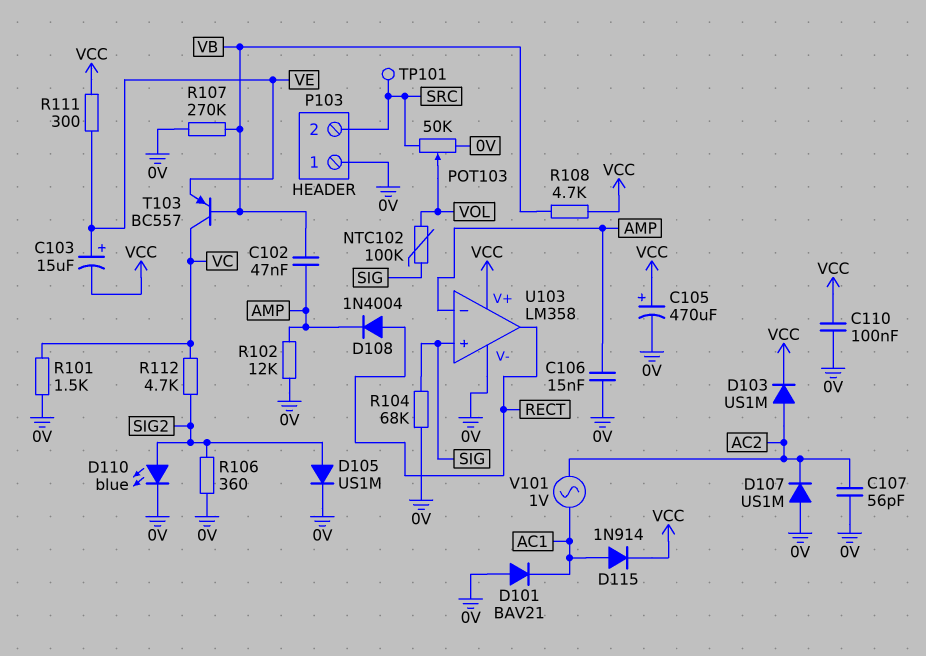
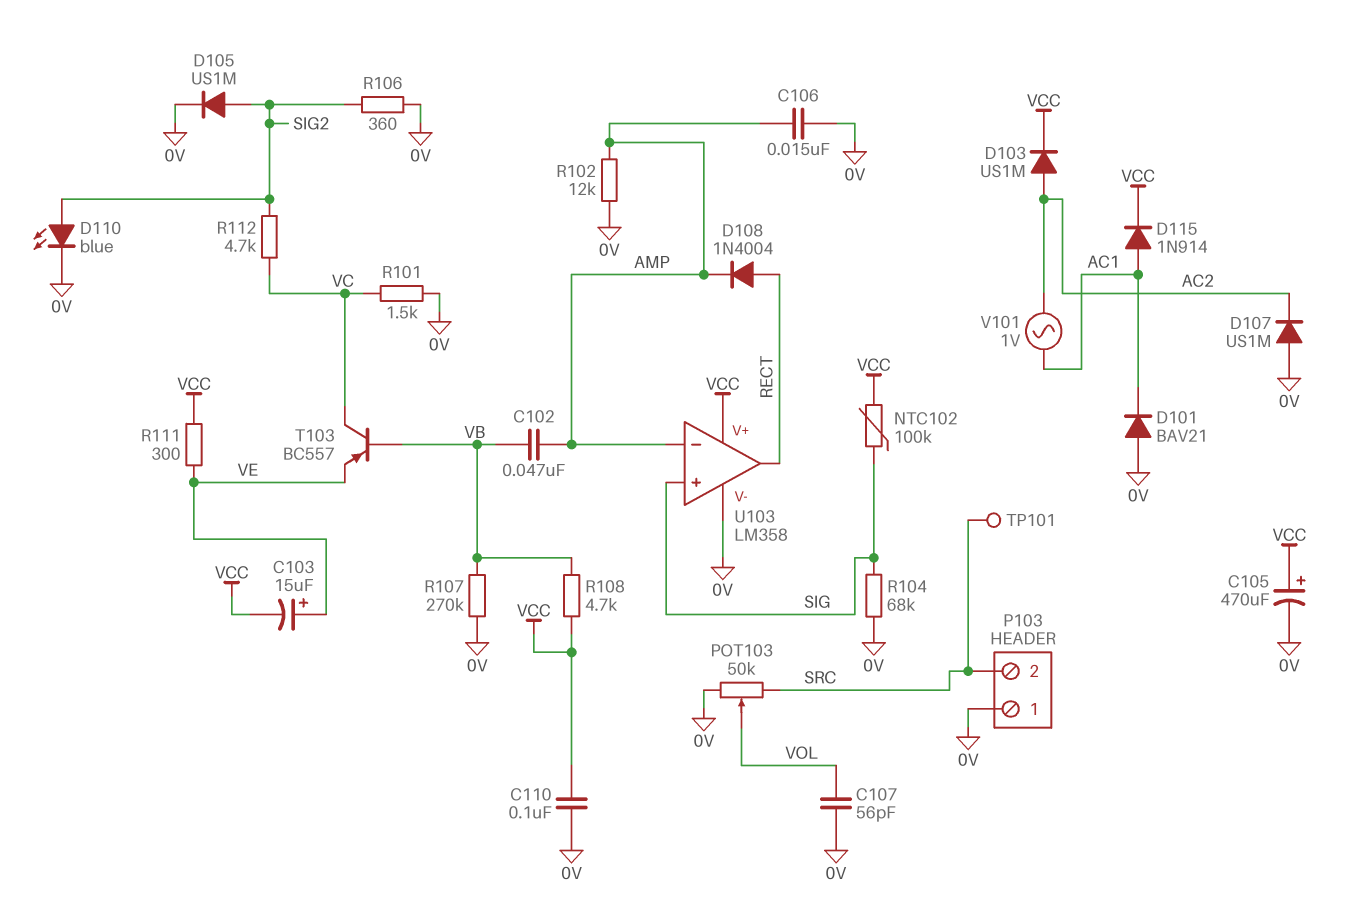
C107: 56pF (0V, AC2) -> 56pF (0V, VOL)
NTC102: 100k (SIG, VOL) -> 100k (SIG, VCC)

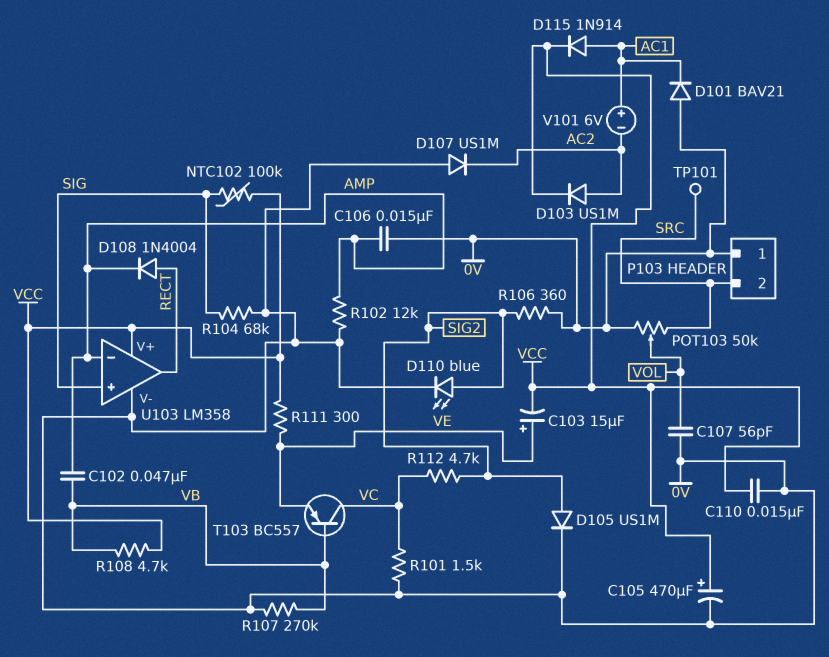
C110: 100nF (0V, VCC) -> 15nF (0V, VCC)
V101: AC 1V (AC1, AC2) -> 6V (plus AC1, minus AC2)

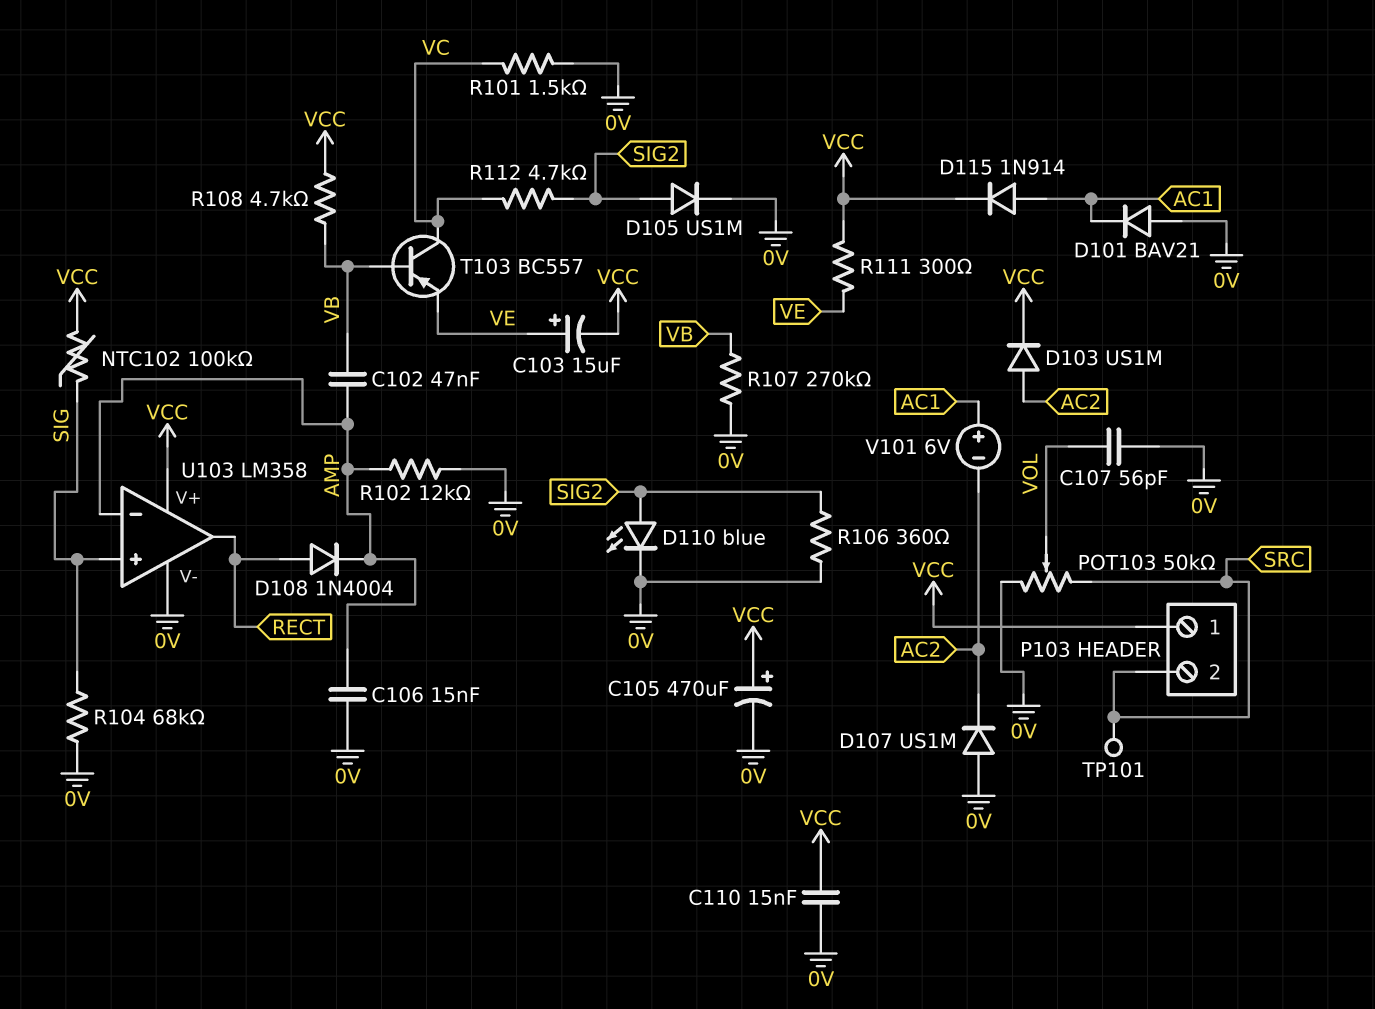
P103 pin 1: 0V -> VCC

